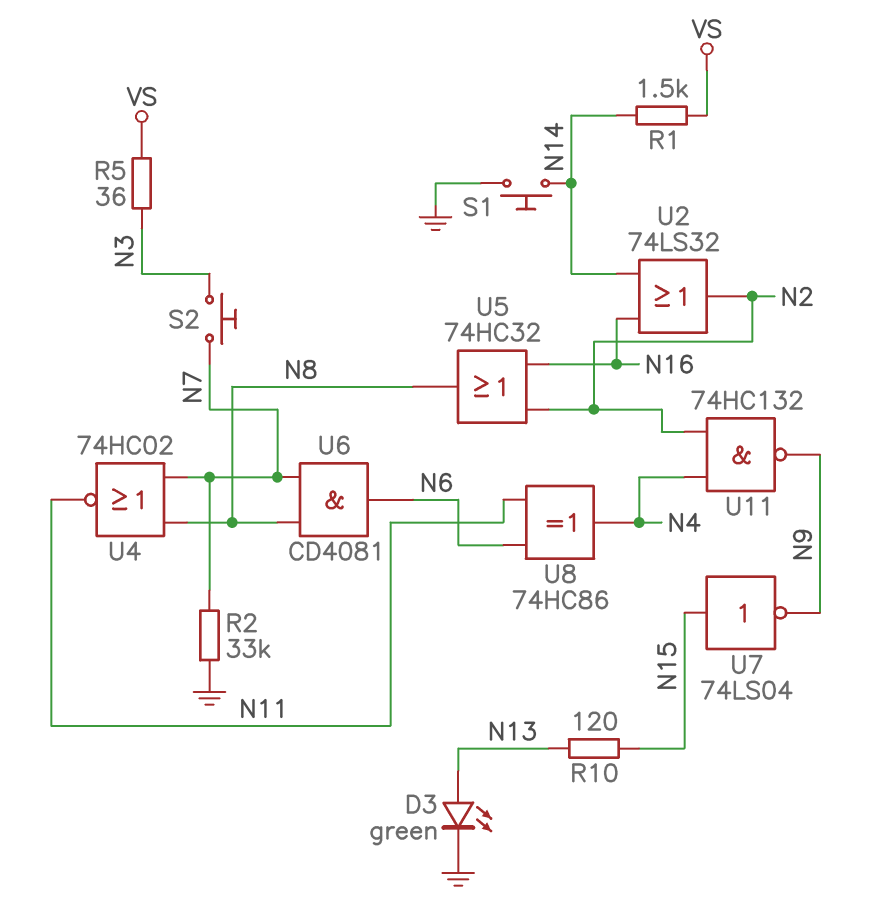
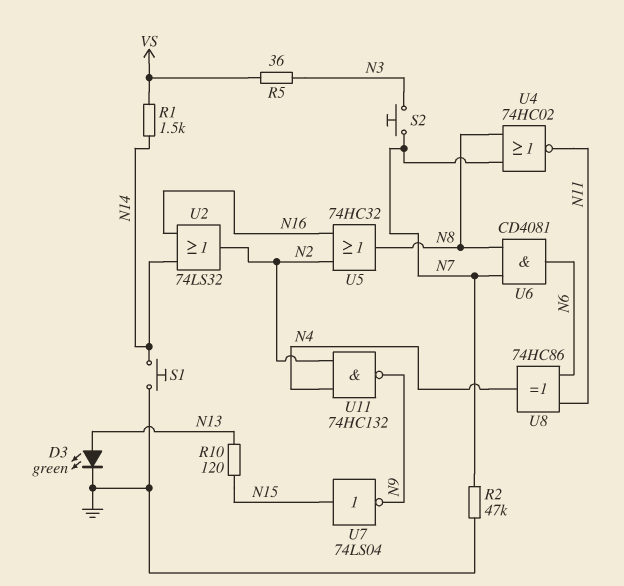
R2: 33k (GND, N7) -> 47k (GND, N7)

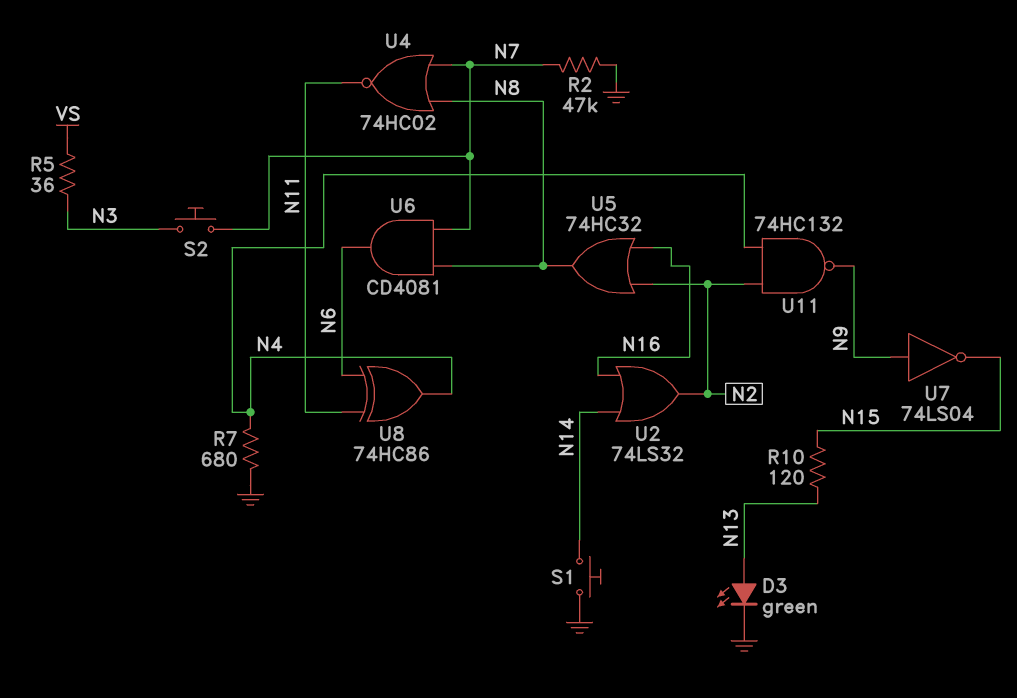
R1: 1.5k (N14, VS) -> none
R7: none -> 680 (GND, N4)
U7: NOT 74LS04 (in N15, out N9) -> NOT 74LS04 (in N9, out N15)

